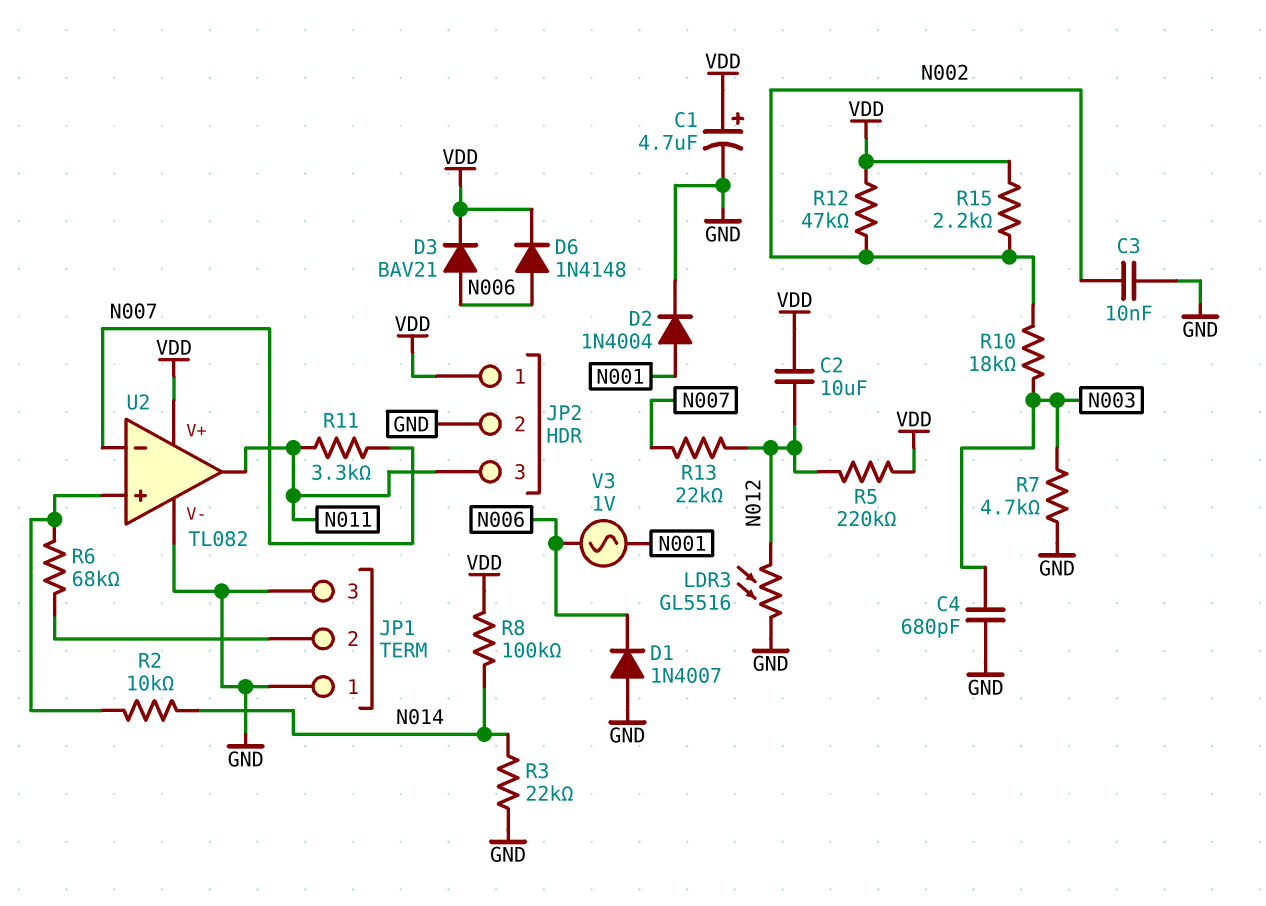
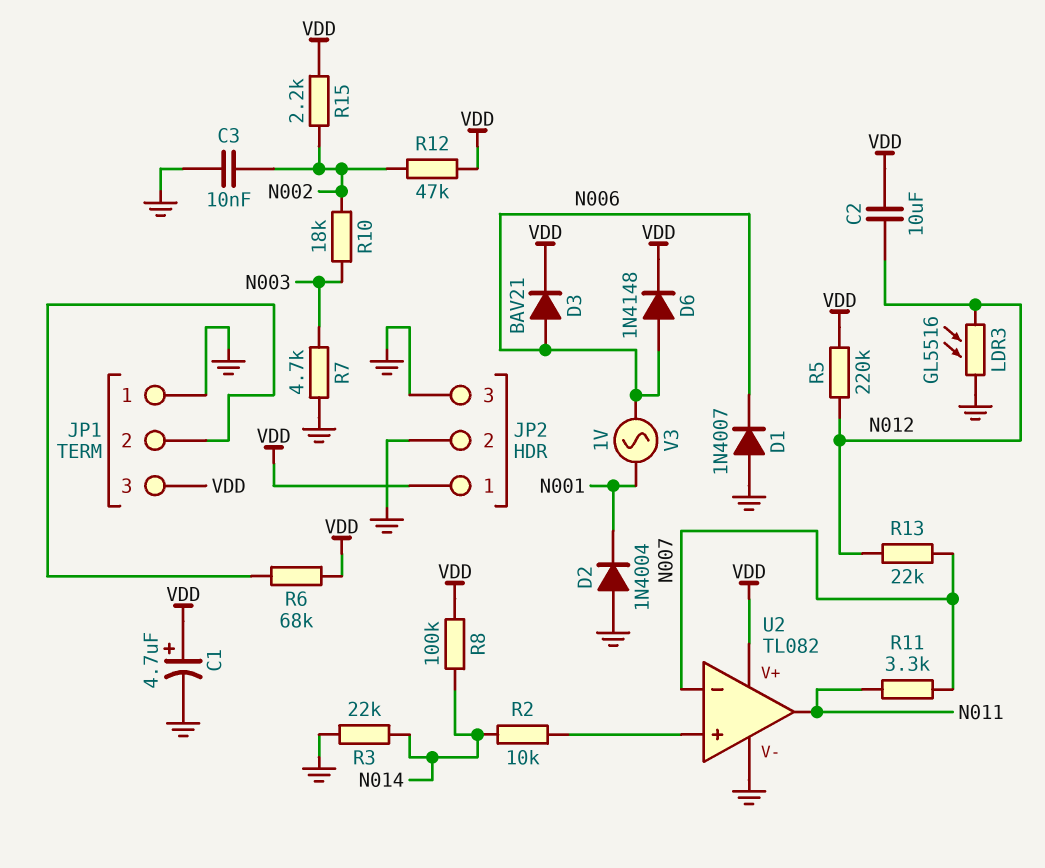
C4: 680pF (GND, N003) -> none
D2: diode 1N4004 (A N001, K GND) -> diode 1N4004 (A GND, K N001)
JP1 pin 3: GND -> VDD
JP2 pin 3: N011 -> GND
R6: 68k (JP1/2, U2/in+) -> 68k (JP1/2, VDD)

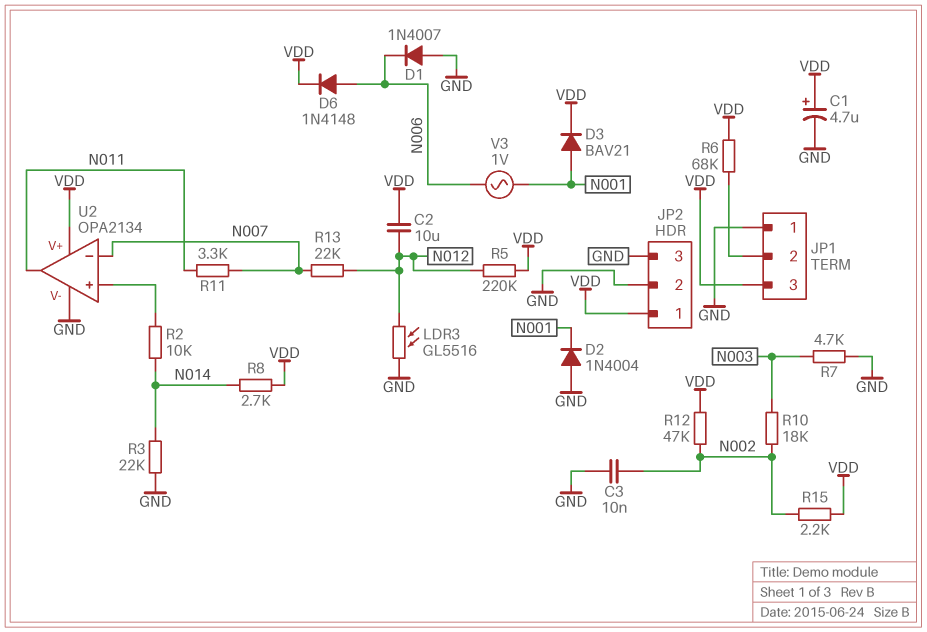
D3: diode BAV21 (A N006, K VDD) -> diode BAV21 (A N001, K VDD)
R8: 100k (N014, VDD) -> 2.7k (N014, VDD)
U2: TL082 -> OPA2134

